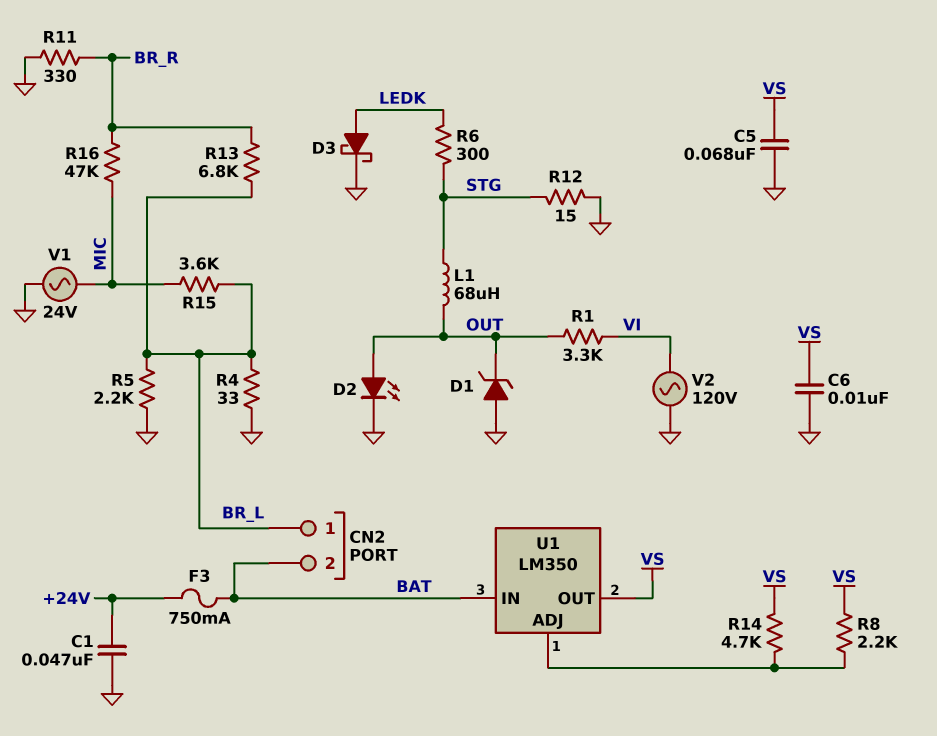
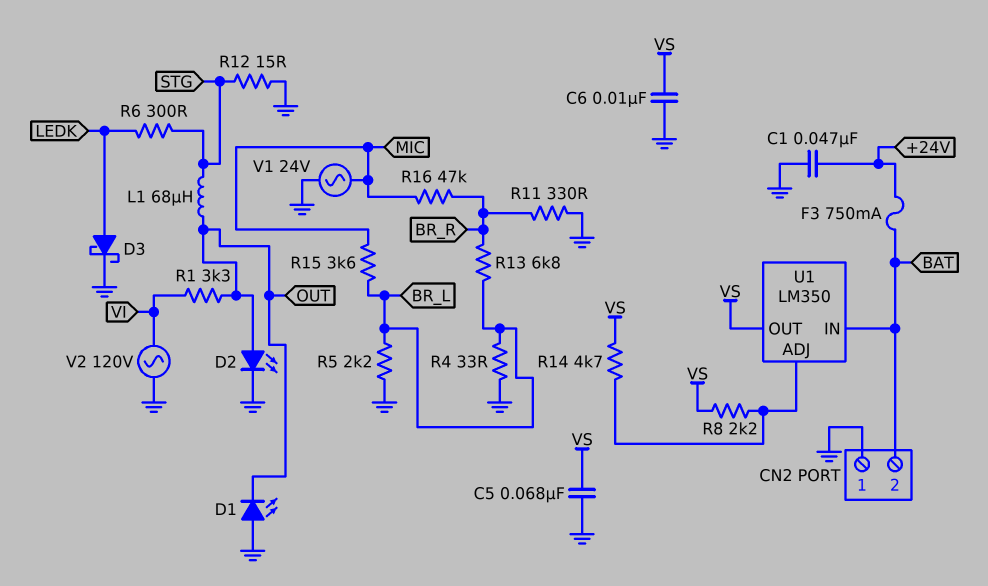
CN2 pin 1: BR_L -> GND
D1: zener (A GND, K OUT) -> LED (A GND, K OUT)

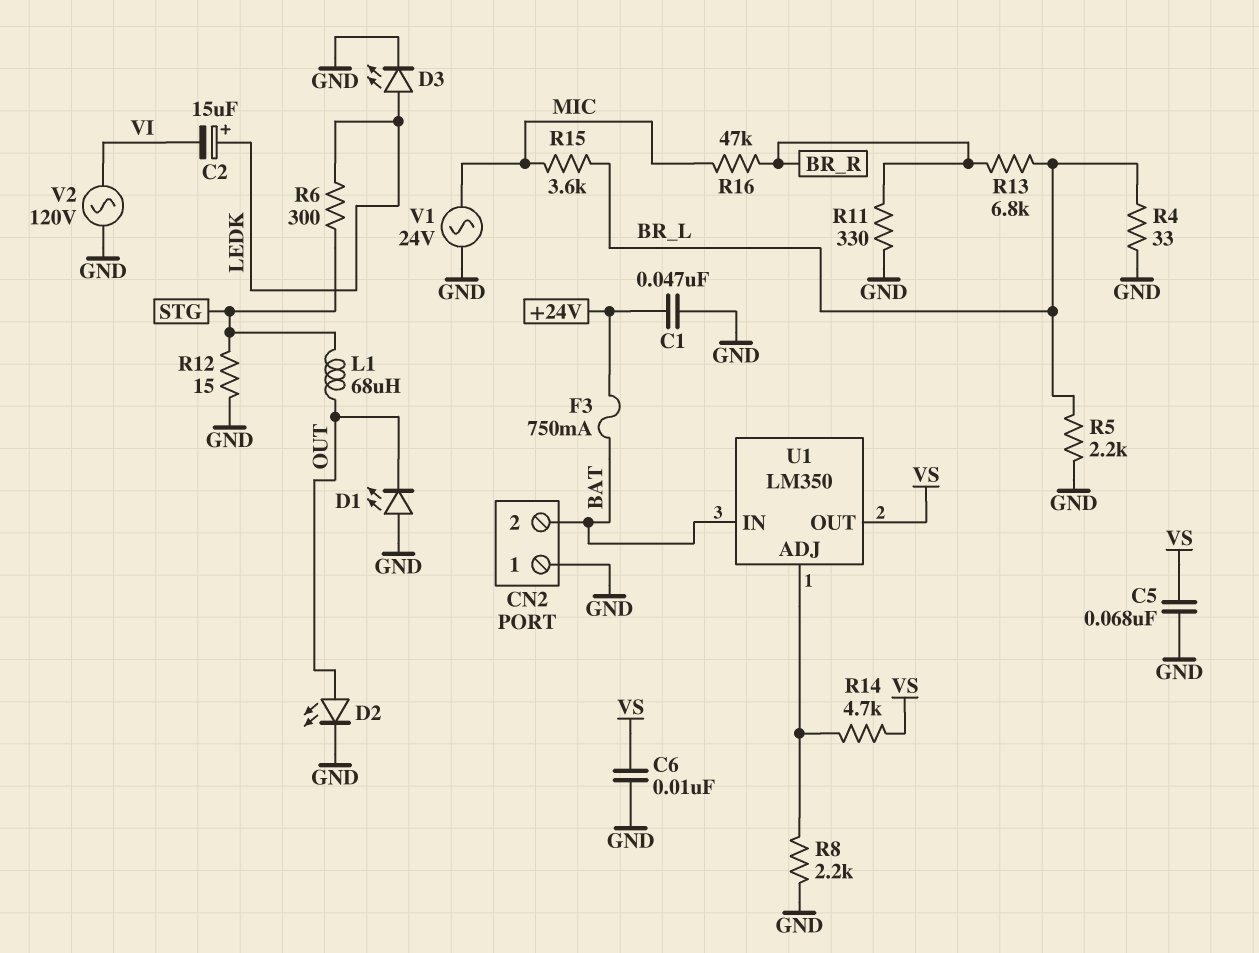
C2: none -> 15uF (plus LEDK, minus VI)
D3: schottky (A LEDK, K GND) -> LED (A LEDK, K GND)
R1: 3.3k (OUT, VI) -> none
R8: 2.2k (U1/ADJ, VS) -> 2.2k (GND, U1/ADJ)

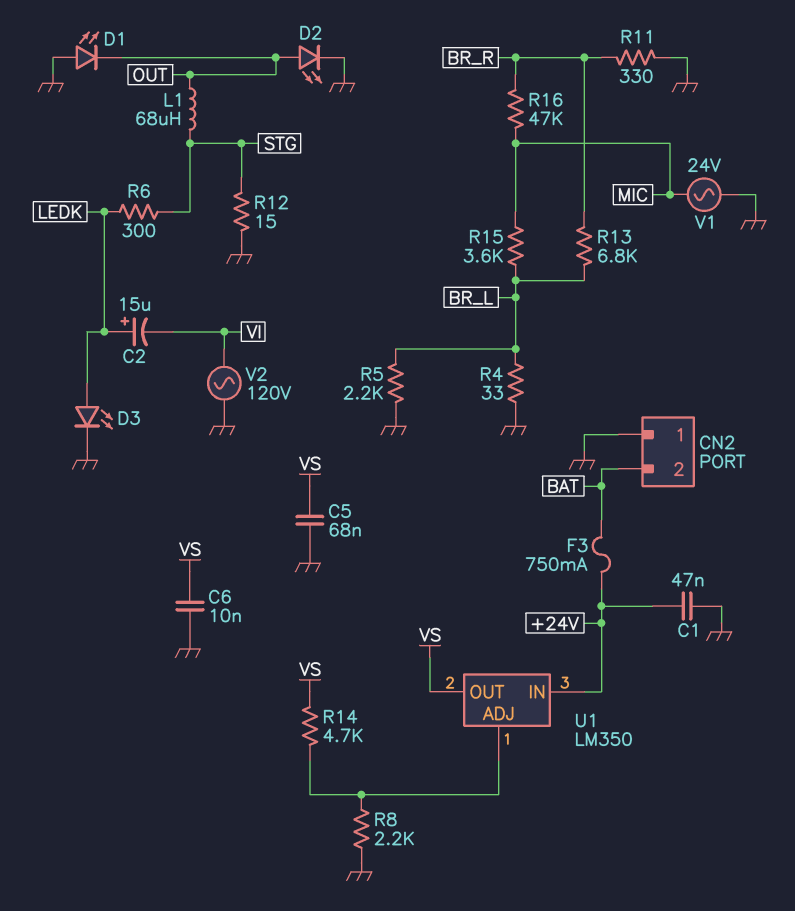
U1 pin IN: BAT -> +24V

